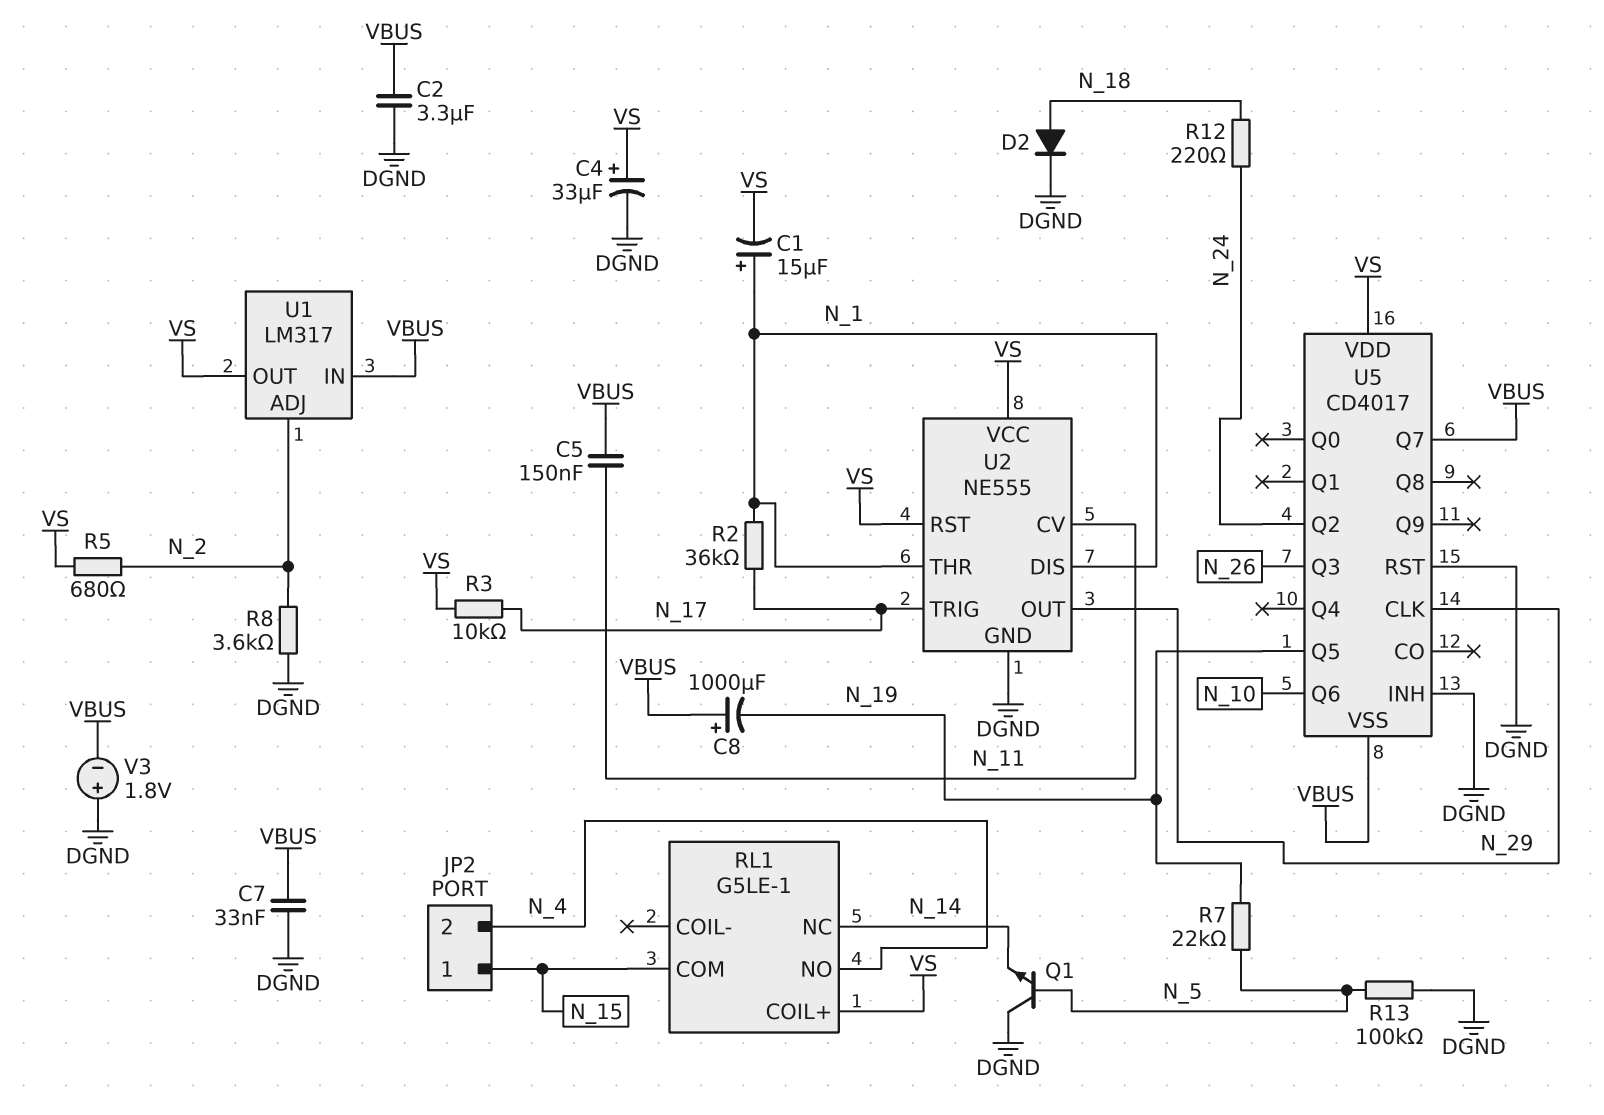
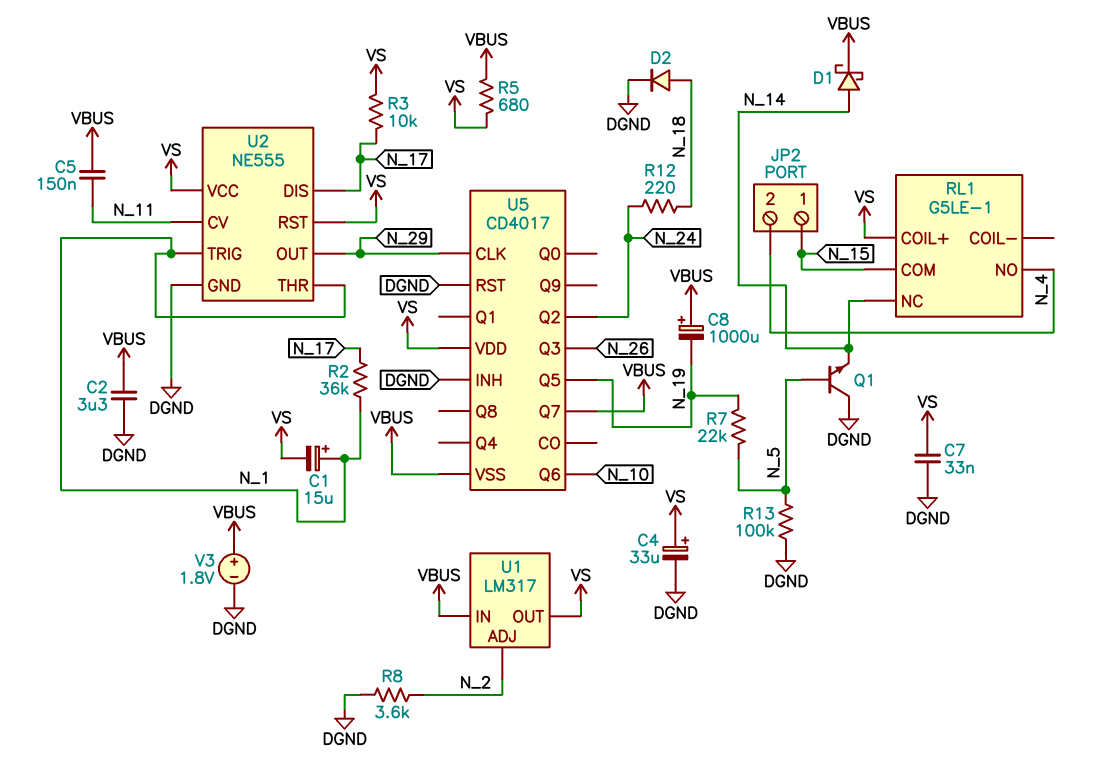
C7: 33nF (DGND, VBUS) -> 33nF (DGND, VS)
D1: none -> schottky (A N_14, K VBUS)
R5: 680 (N_2, VS) -> 680 (VBUS, VS)
U2 pin DIS: N_1 -> N_17
U2 pin TRIG: N_17 -> N_1
V3: 1.8V (plus DGND, minus VBUS) -> 1.8V (plus VBUS, minus DGND)

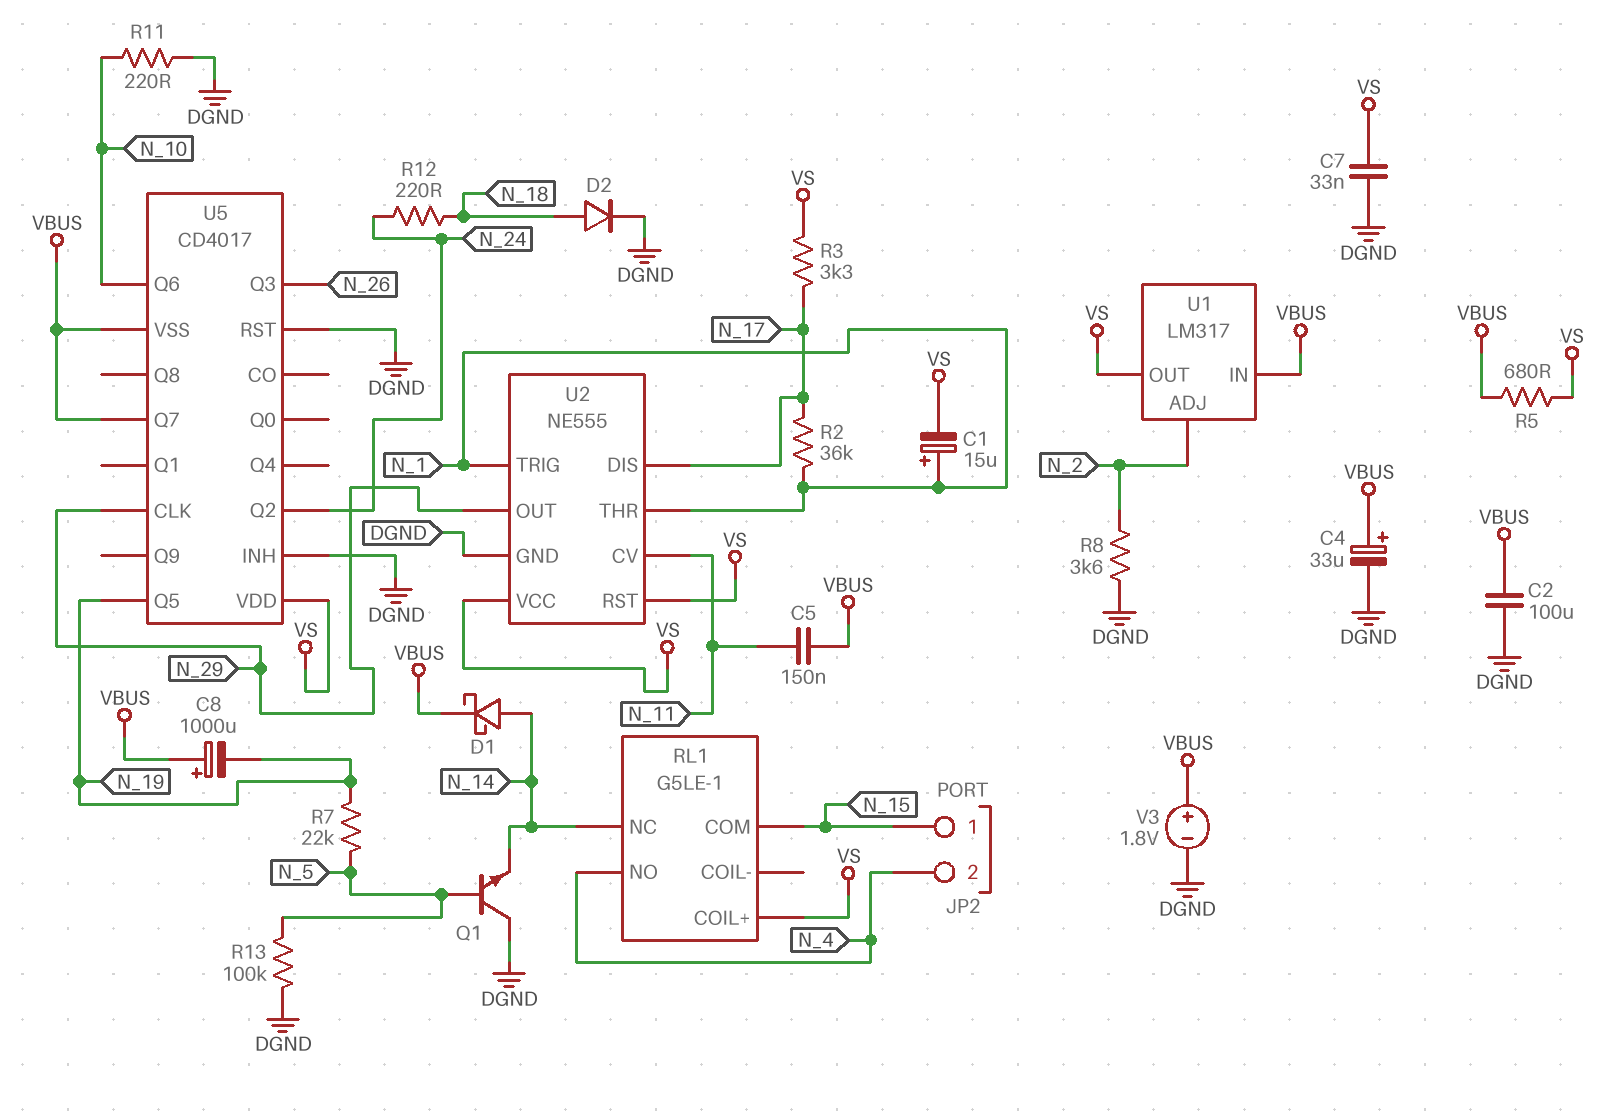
C2: 3.3uF (DGND, VBUS) -> 100uF (DGND, VBUS)
C4: 33uF (plus VS, minus DGND) -> 33uF (plus VBUS, minus DGND)
R3: 10k (N_17, VS) -> 3.3k (N_17, VS)
R11: none -> 220 (DGND, N_10)

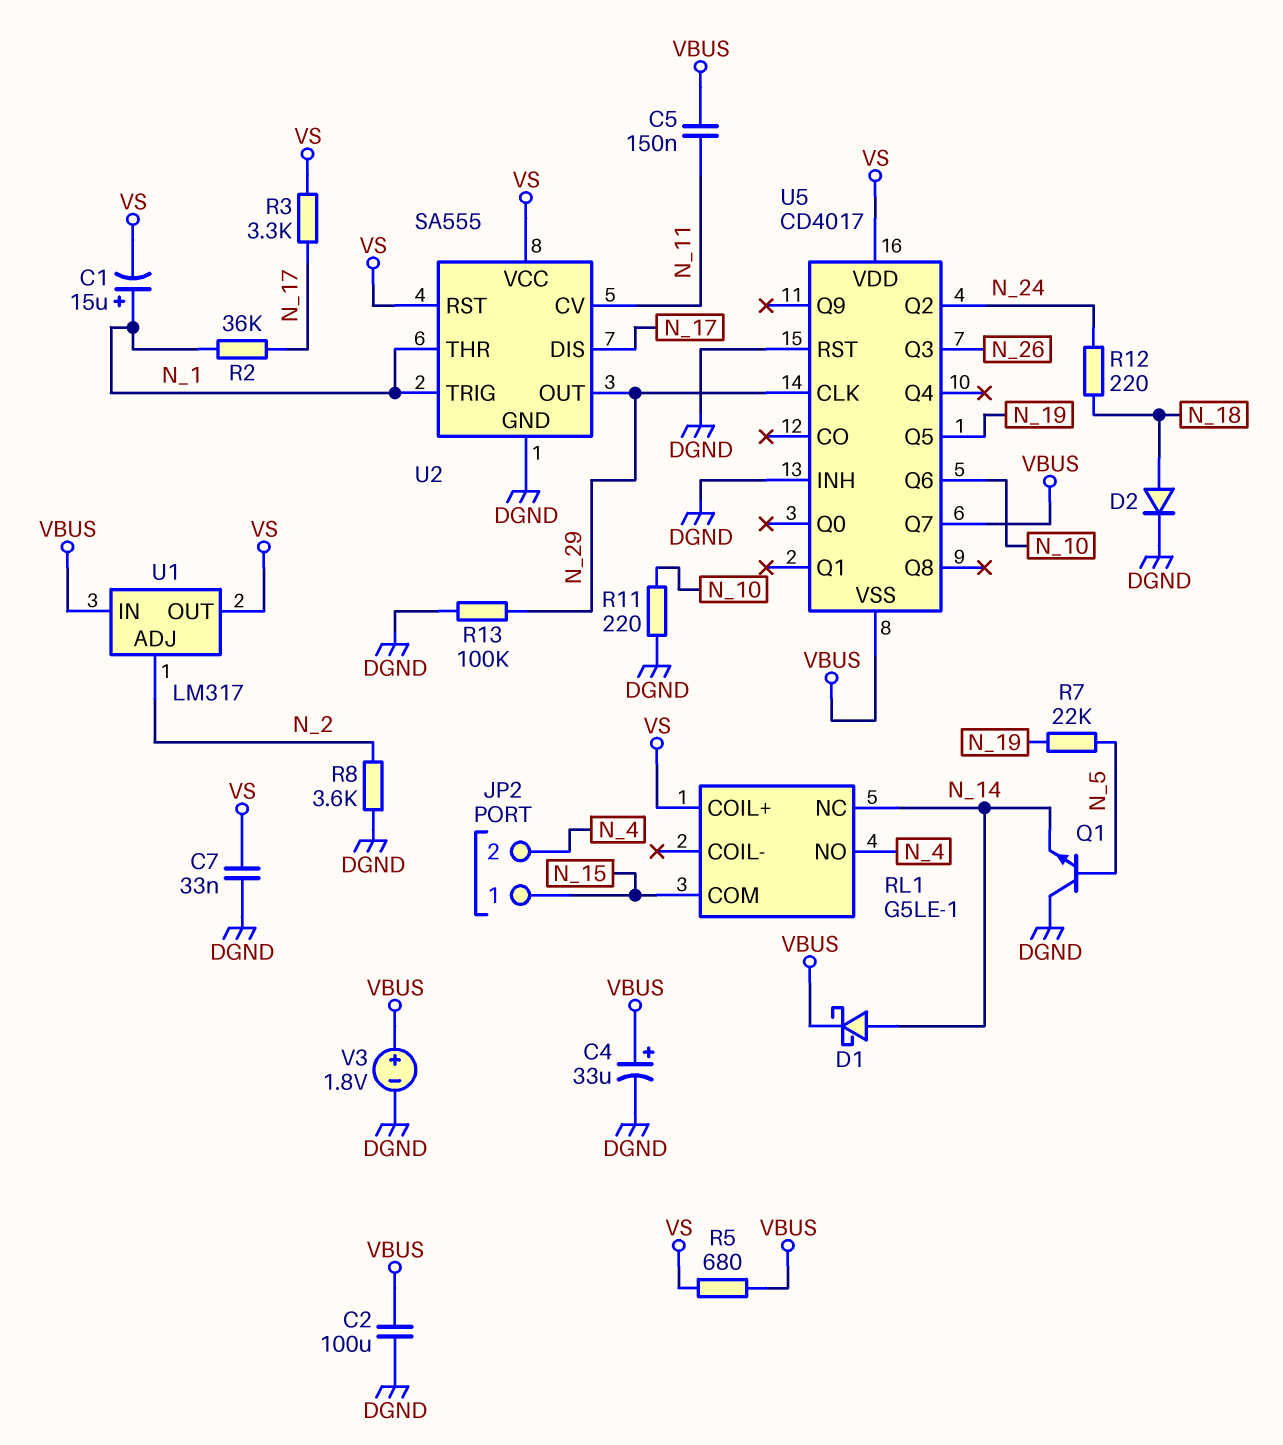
C8: 1000uF (plus VBUS, minus N_19) -> none
R13: 100k (DGND, N_5) -> 100k (DGND, N_29)
U2: NE555 -> SA555

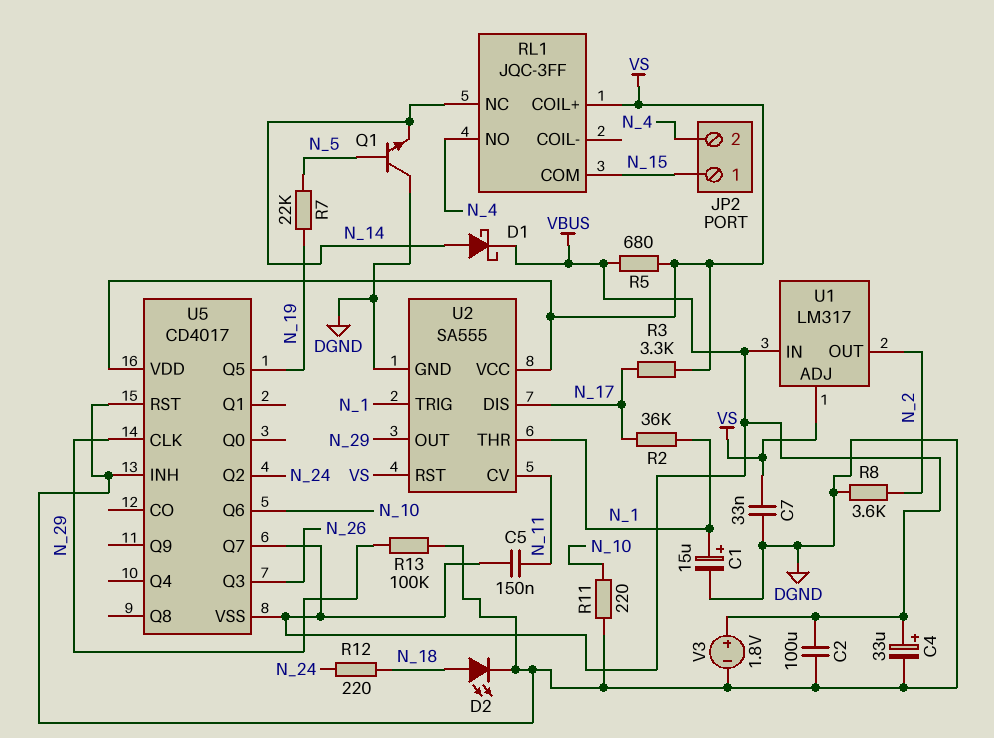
C1: 15uF (plus N_1, minus VS) -> 15uF (plus N_1, minus DGND)
D2: diode (A N_18, K DGND) -> LED (A N_18, K DGND)
RL1: G5LE-1 -> JQC-3FF
U1 pin ADJ: N_2 -> VS
U1 pin OUT: VS -> N_2

